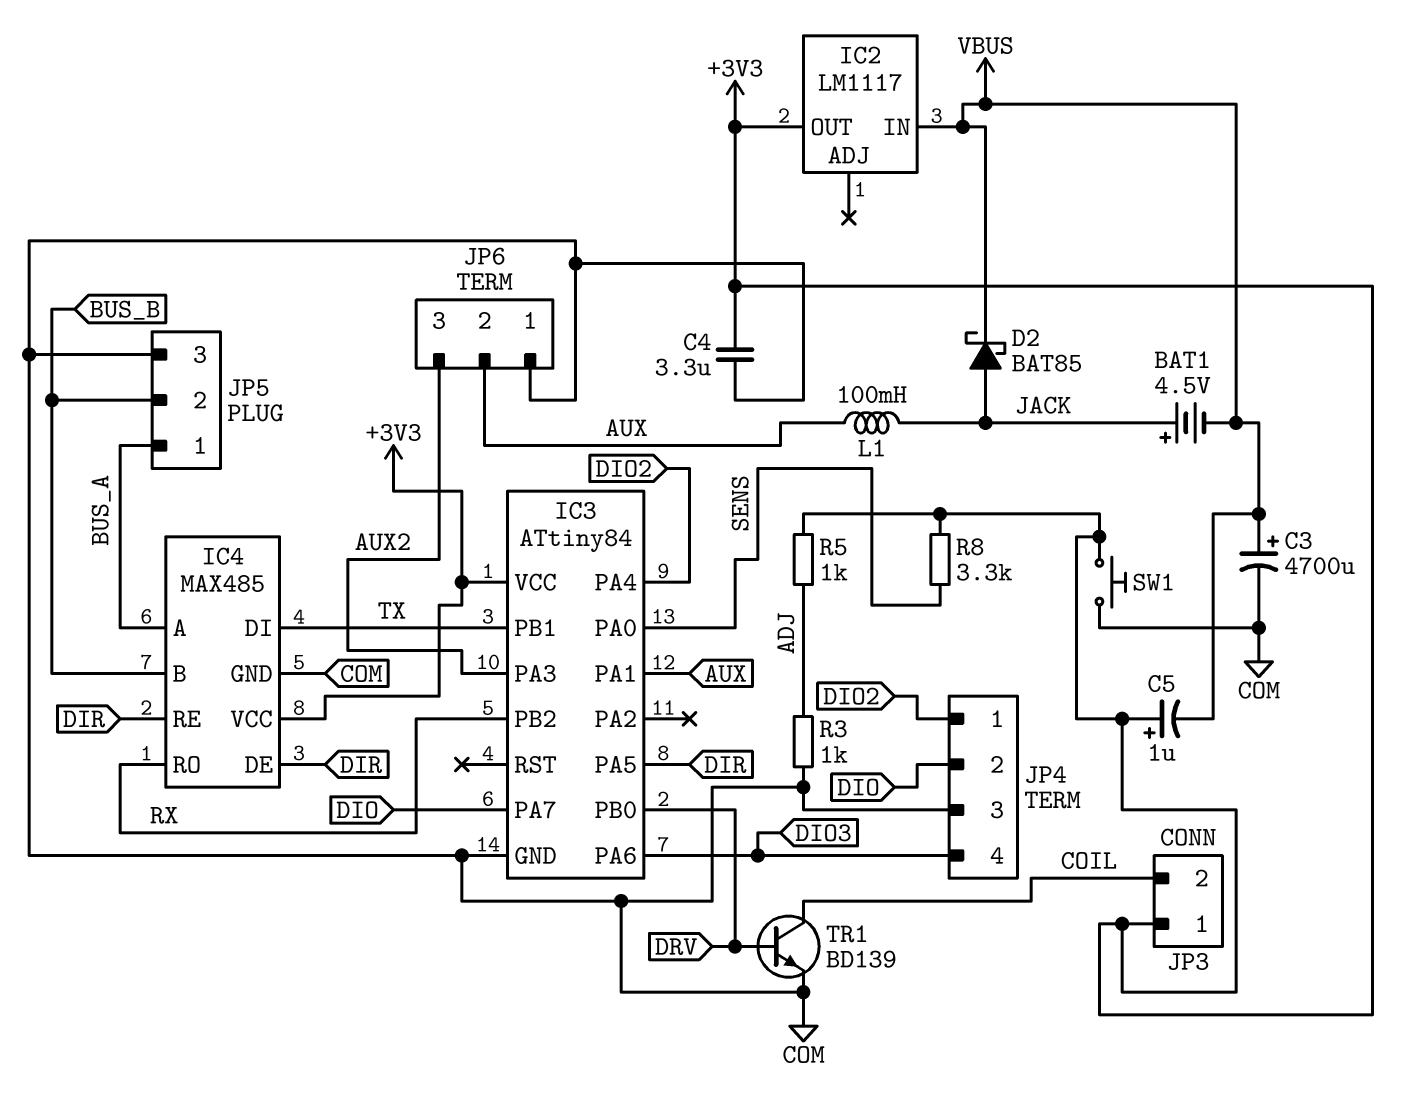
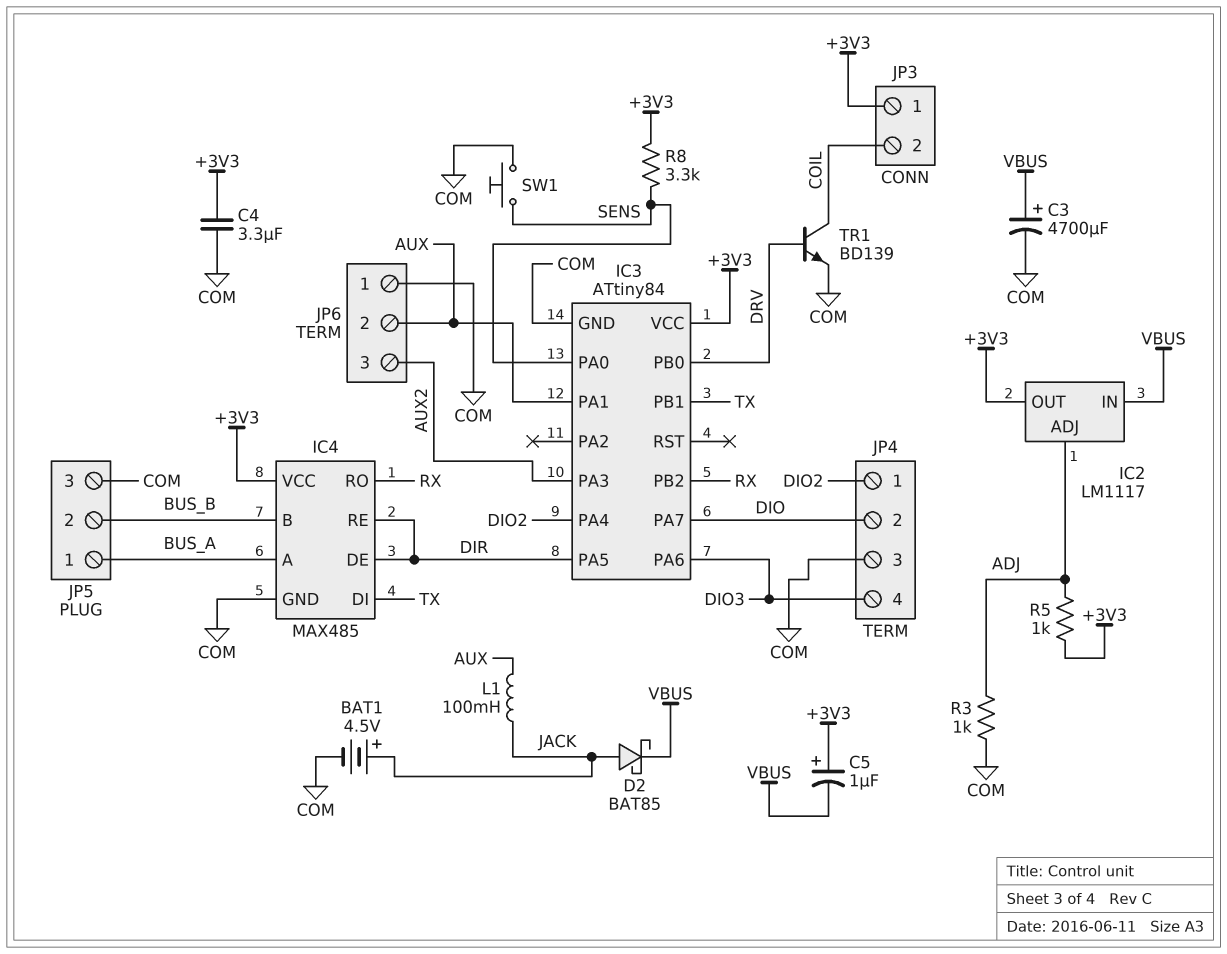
BAT1: 4.5V (plus JACK, minus VBUS) -> 4.5V (plus JACK, minus COM)
IC2 pin ADJ: none -> ADJ
SW1: button (+3V3, COM) -> button (COM, SENS)

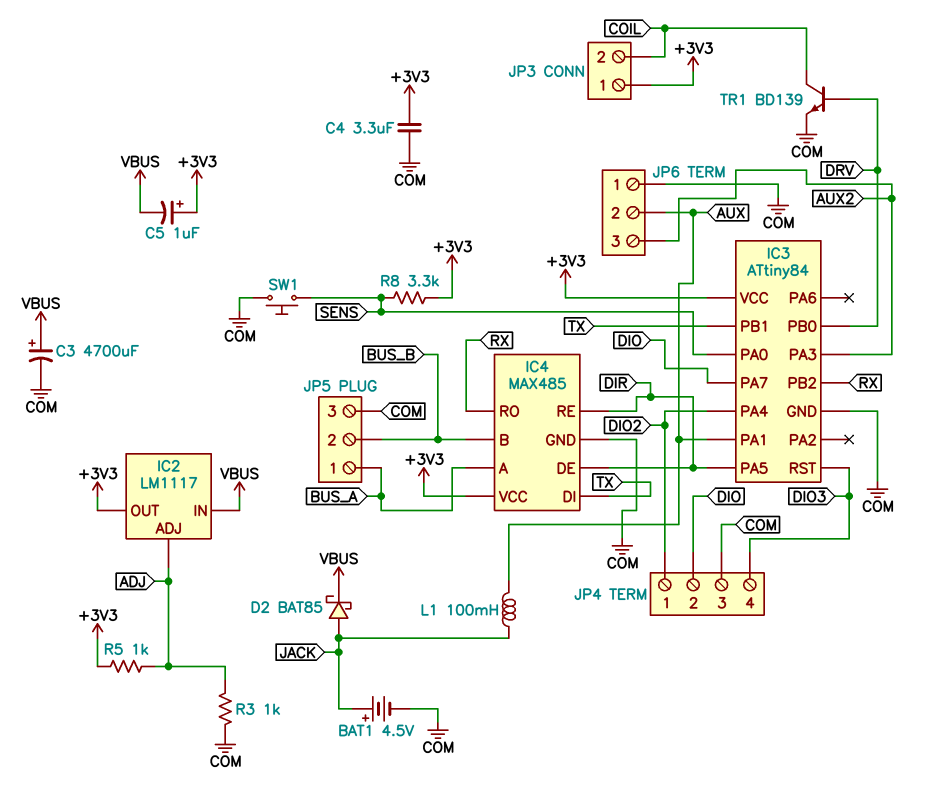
IC3 pin PA6: DIO3 -> none
IC3 pin RST: none -> DIO3

